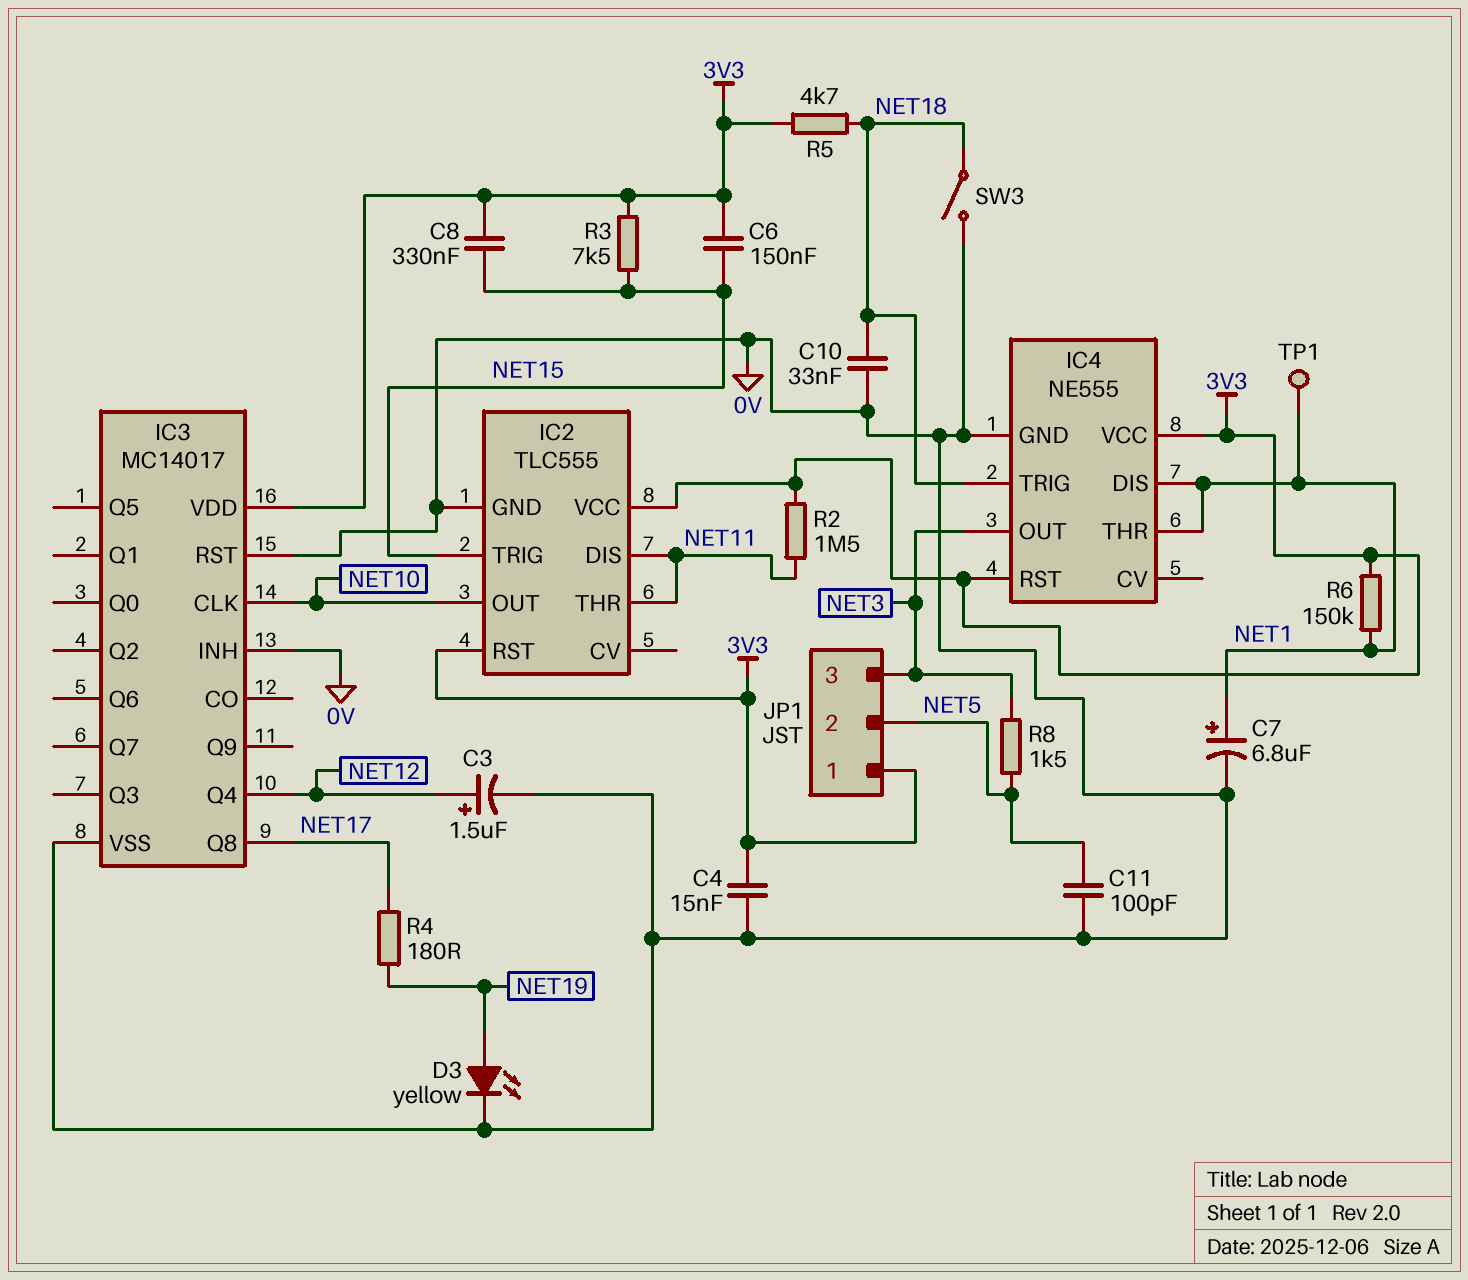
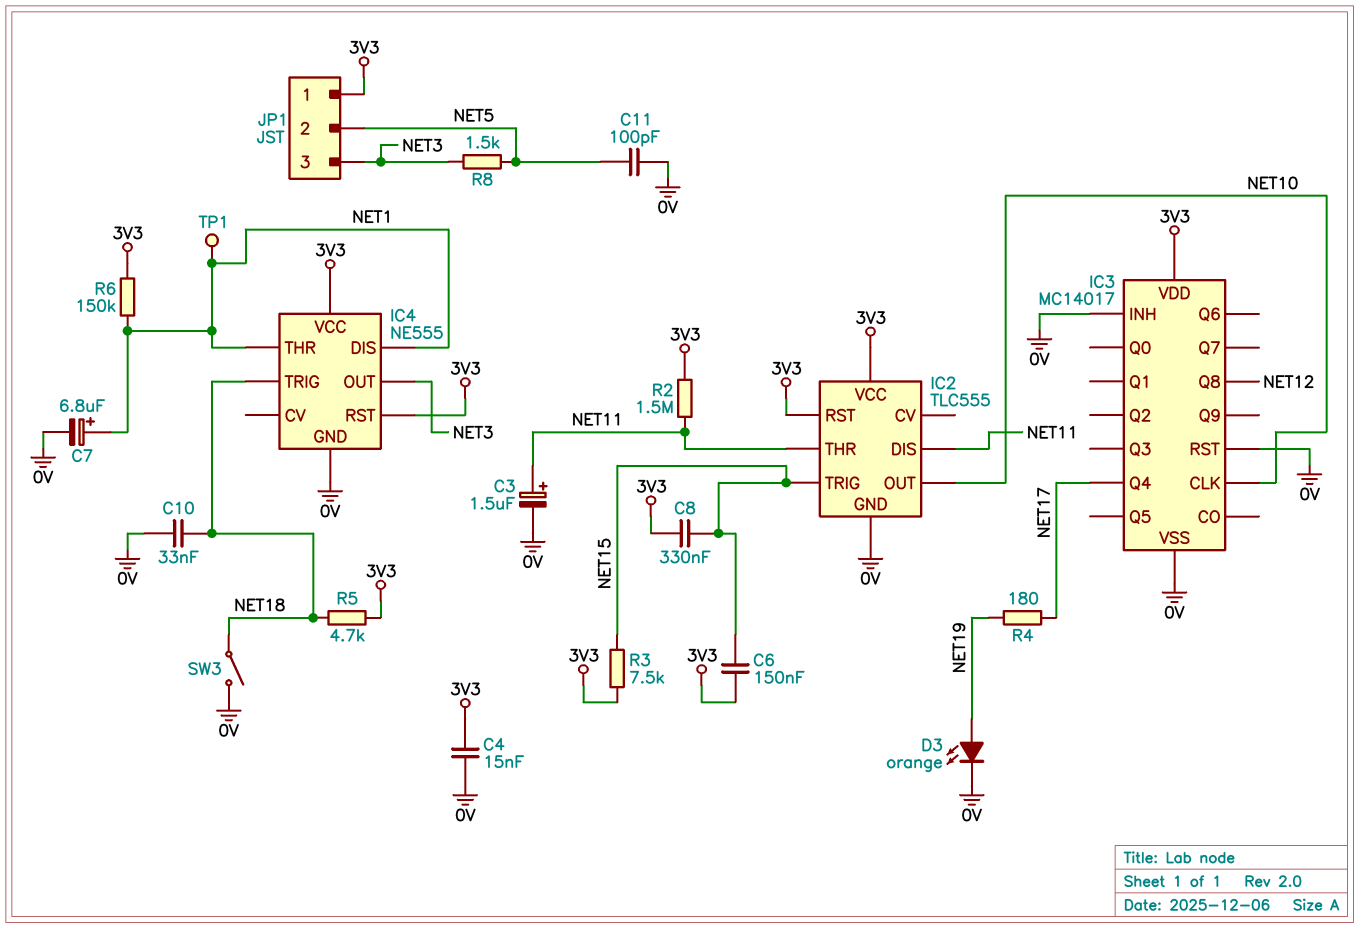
C3: 1.5uF (plus NET12, minus 0V) -> 1.5uF (plus NET11, minus 0V)
D3: LED yellow (A NET19, K 0V) -> LED orange (A NET19, K 0V)
IC3 pin Q4: NET12 -> NET17
IC3 pin Q8: NET17 -> NET12

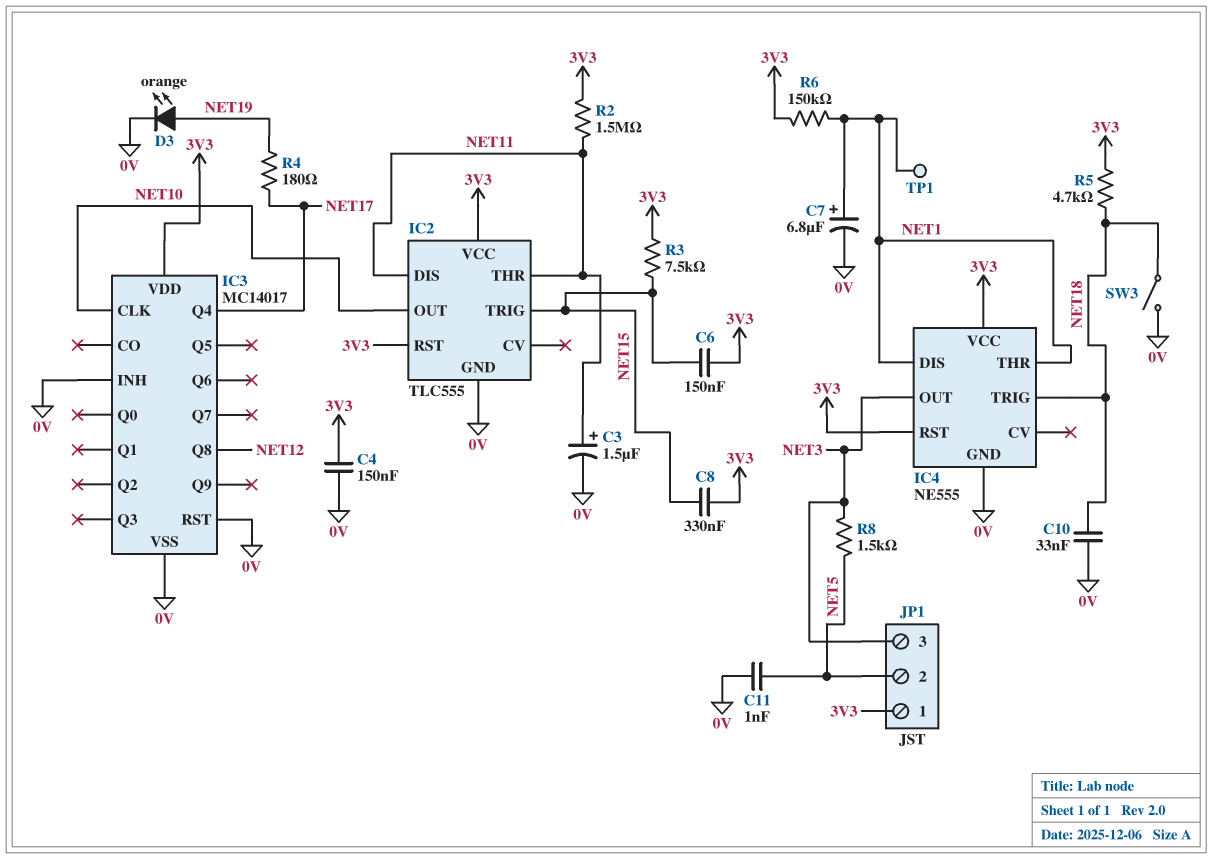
C4: 15nF (0V, 3V3) -> 150nF (0V, 3V3)
C11: 100pF (0V, NET5) -> 1nF (0V, NET5)

